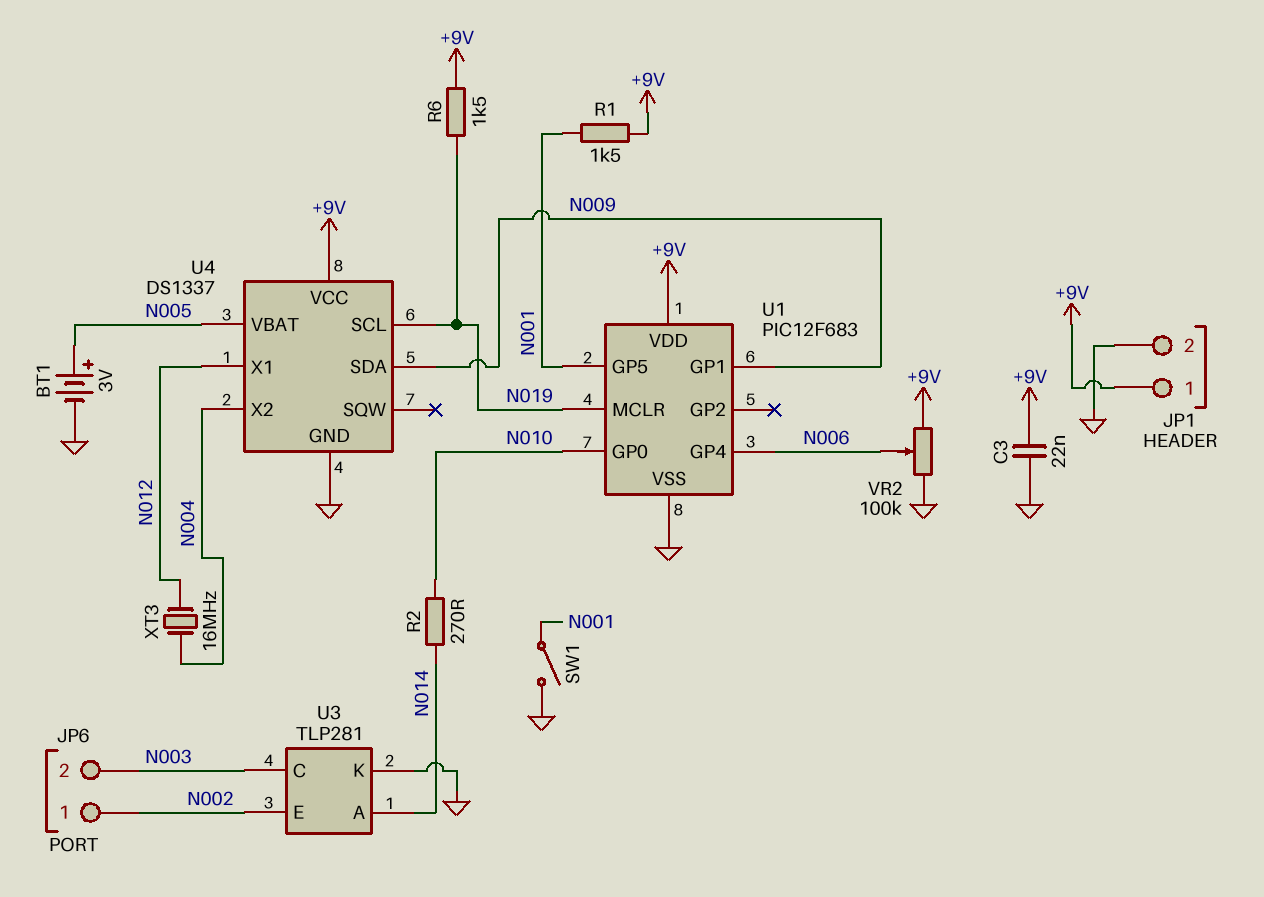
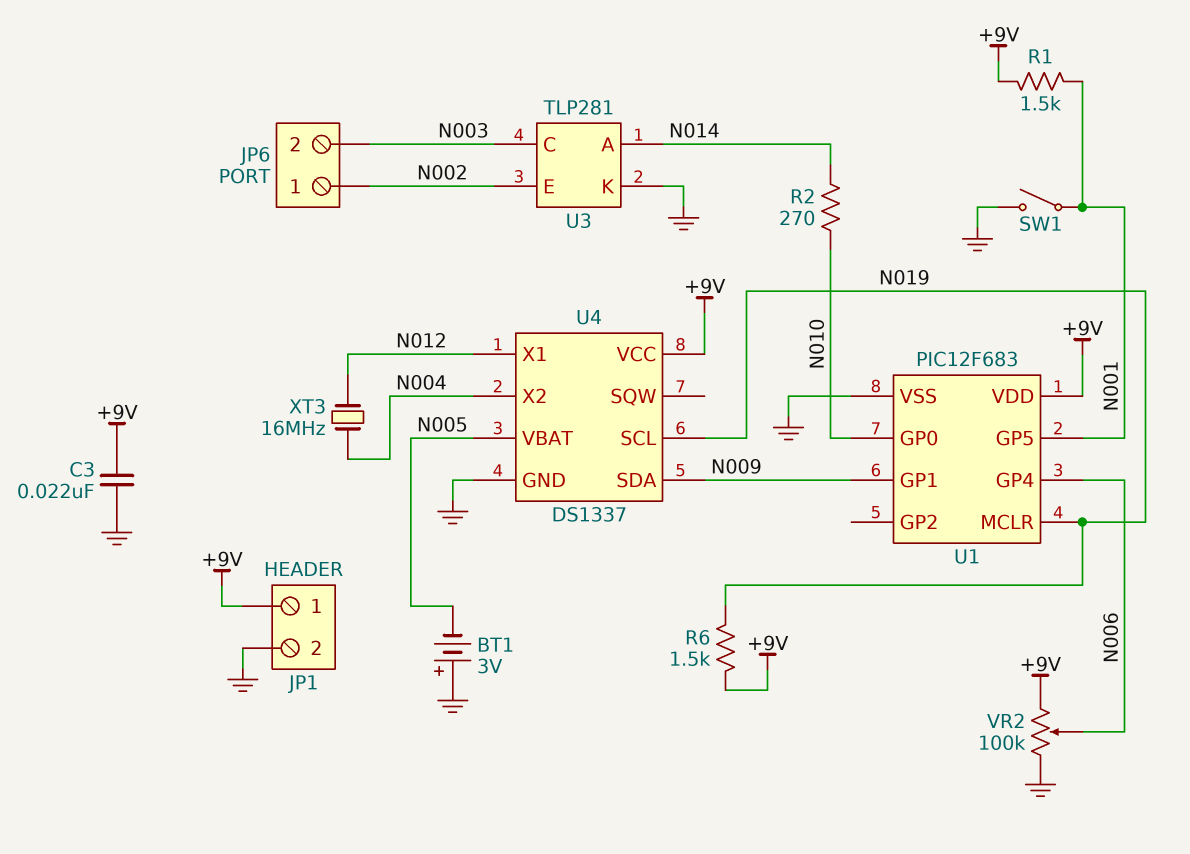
BT1: 3V (plus N005, minus GND) -> 3V (plus GND, minus N005)

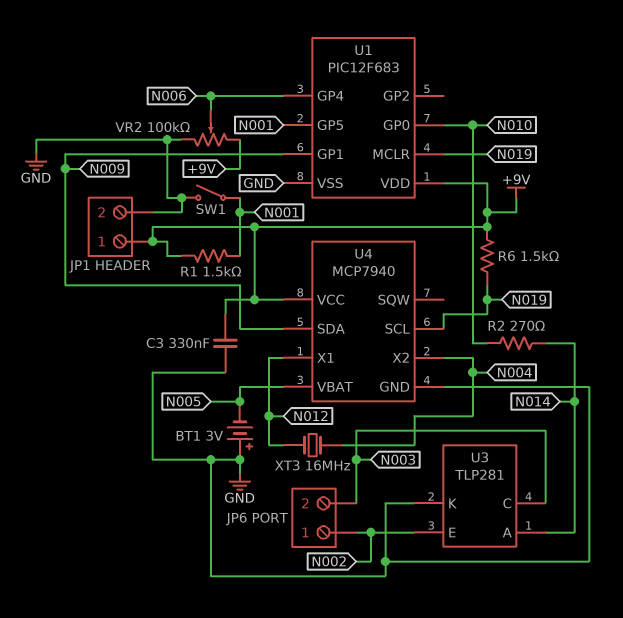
C3: 22nF (+9V, GND) -> 330nF (+9V, GND)
U4: DS1337 -> MCP7940

